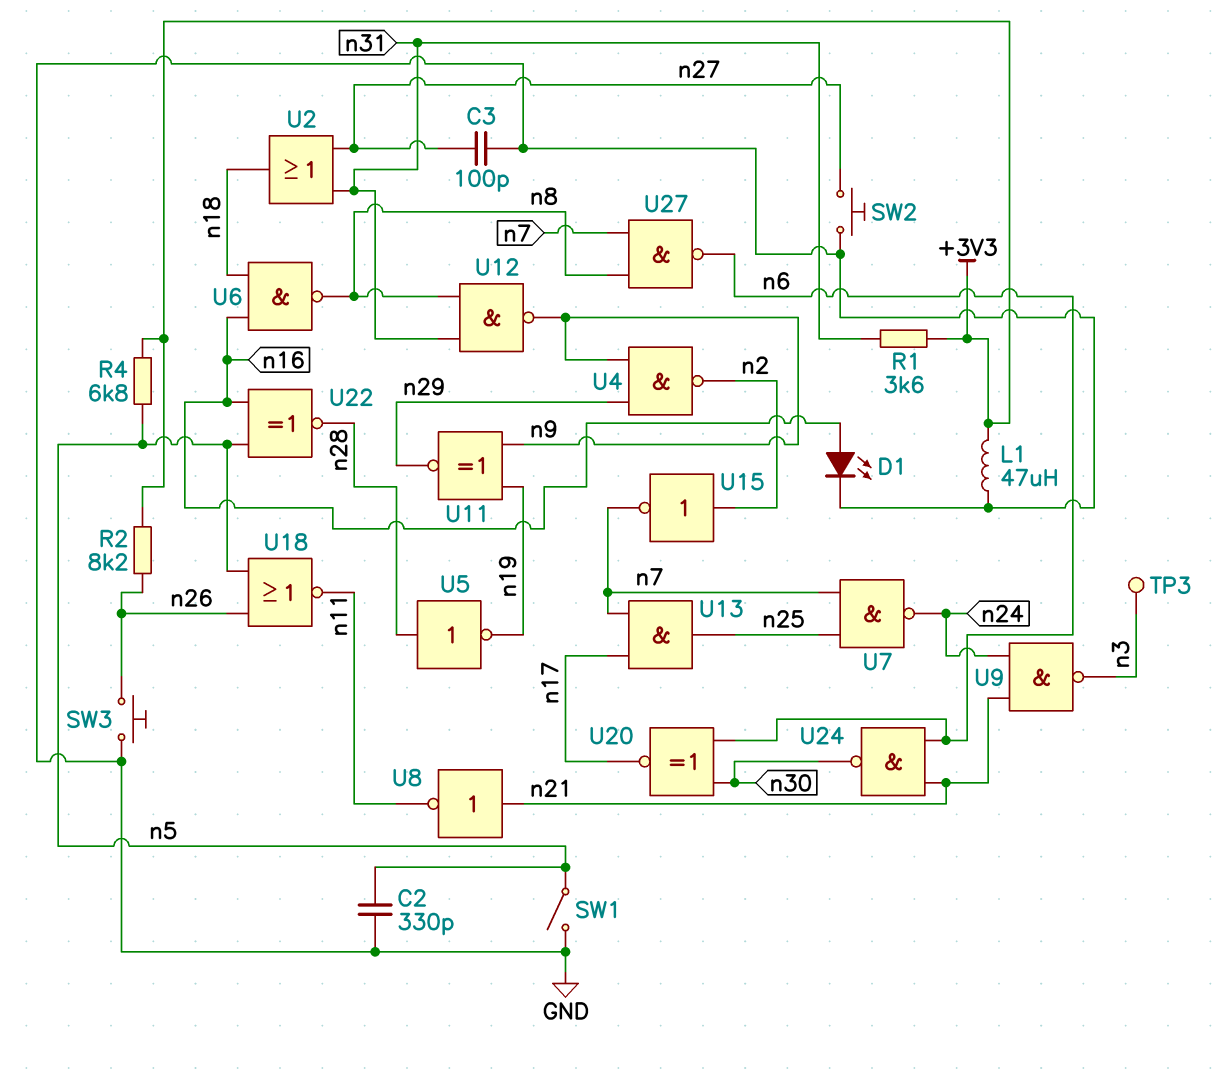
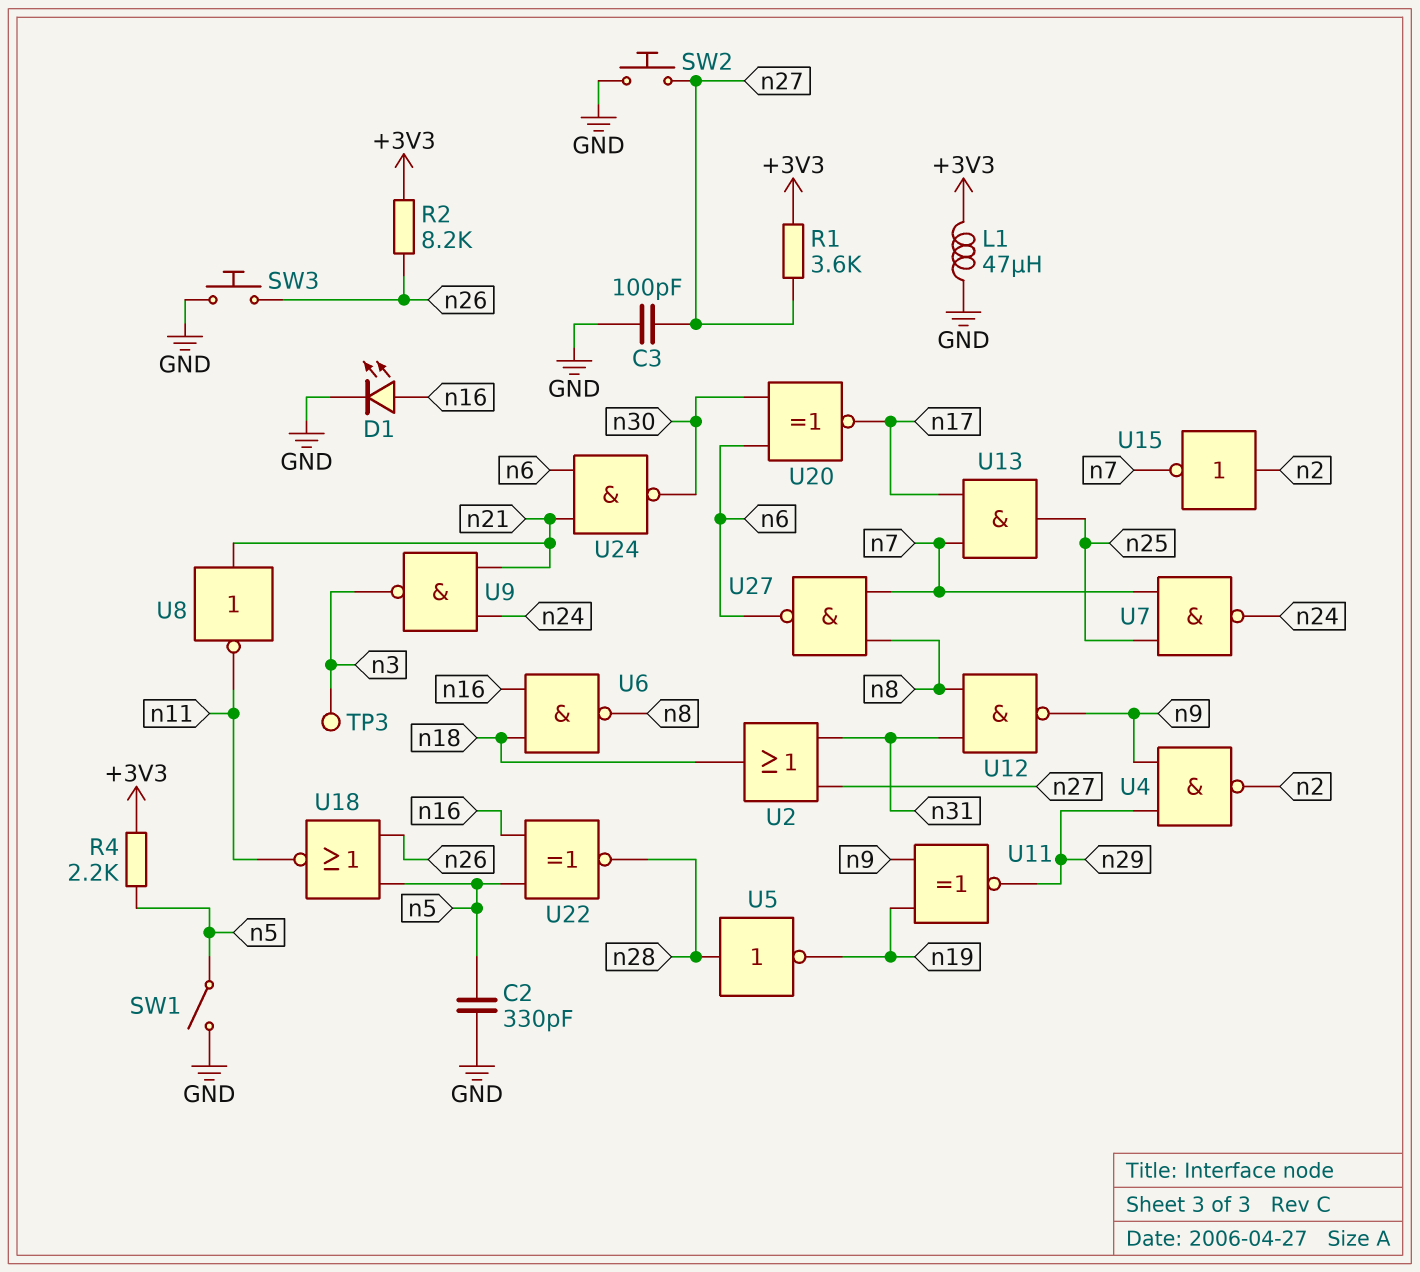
R1: 3.6k (+3V3, n31) -> 3.6k (+3V3, n27)
R4: 6.8k (+3V3, n5) -> 2.2k (+3V3, n5)

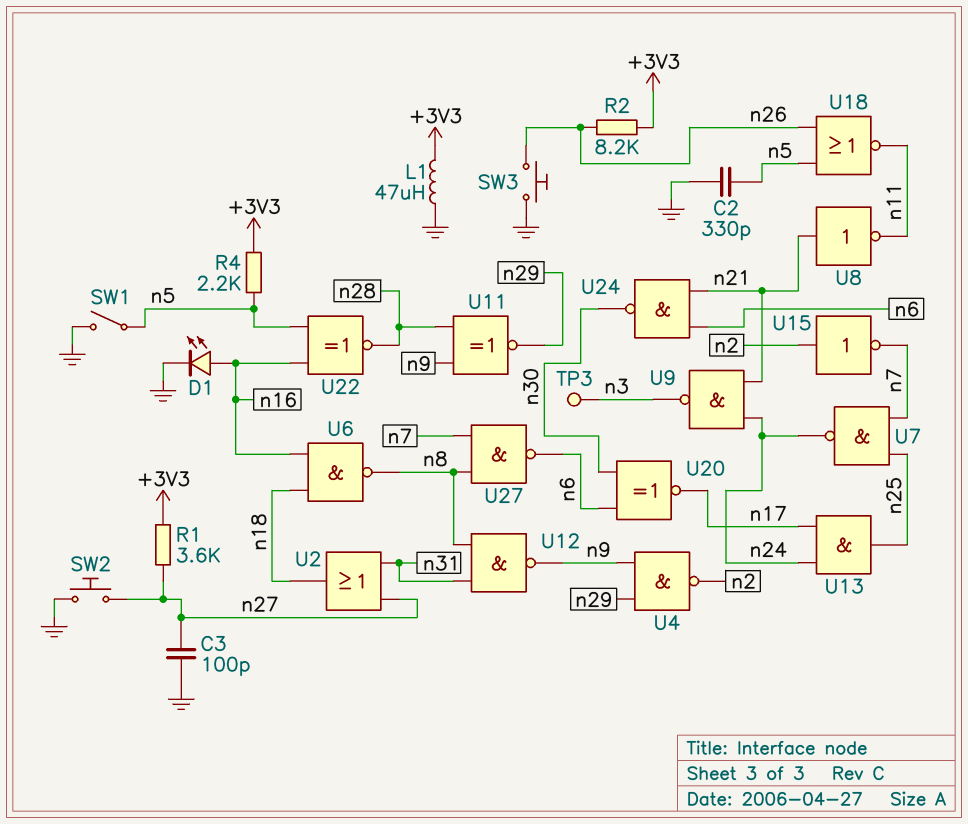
U5: NOT (in n28, out n19) -> none
U11: XNOR (in n9, in n19, out n29) -> XNOR (in n9, in n28, out n29)
U13: AND (in n7, in n17, out n25) -> AND (in n17, in n24, out n25)

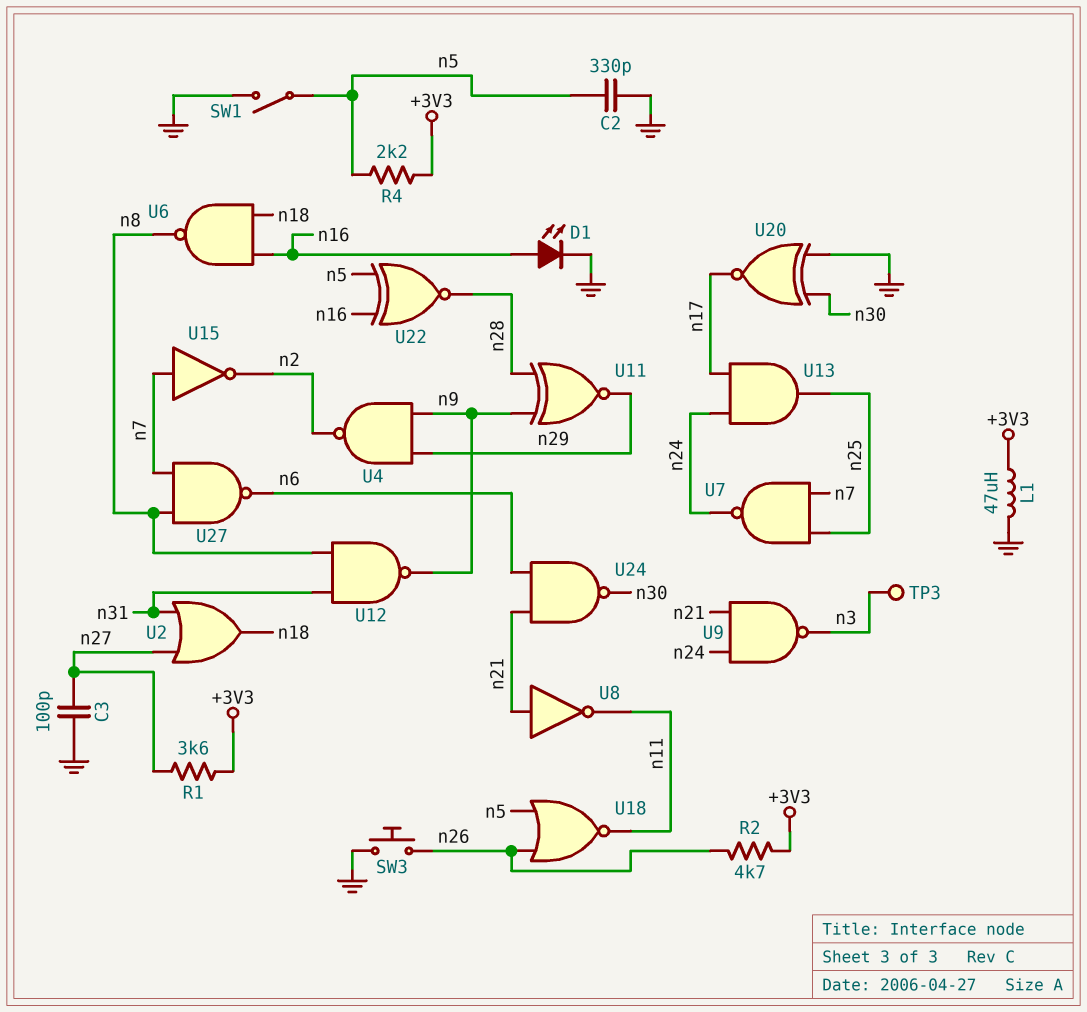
R2: 8.2k (+3V3, n26) -> 4.7k (+3V3, n26)
SW2: button (GND, n27) -> none
U15: NOT (in n2, out n7) -> NOT (in n7, out n2)
U20: XNOR (in n6, in n30, out n17) -> XNOR (in GND, in n30, out n17)

